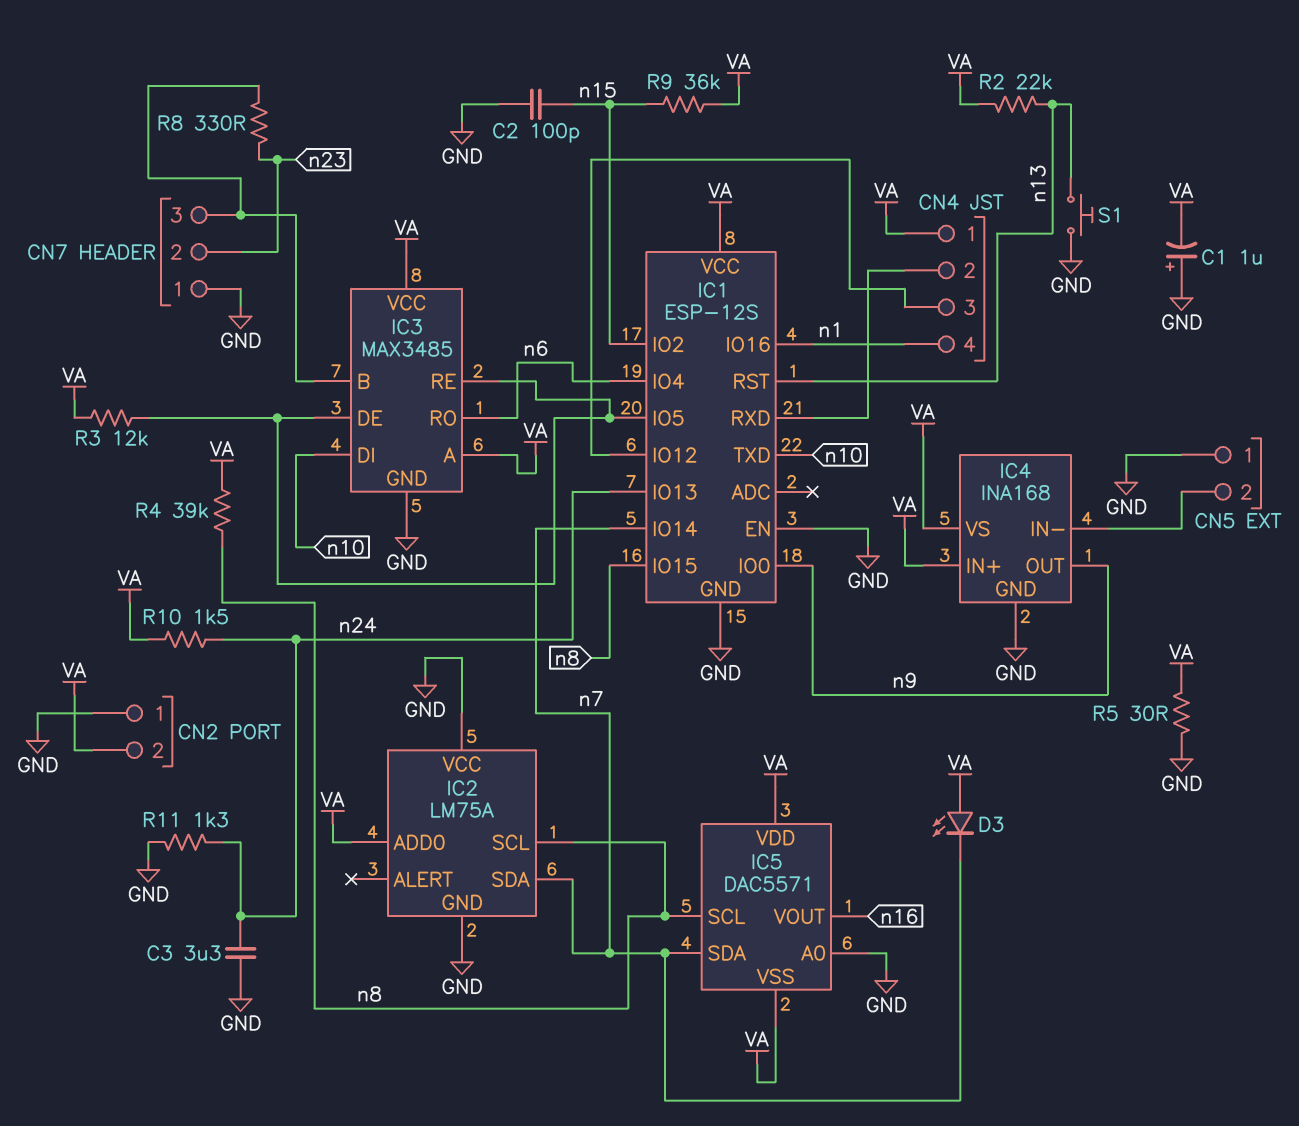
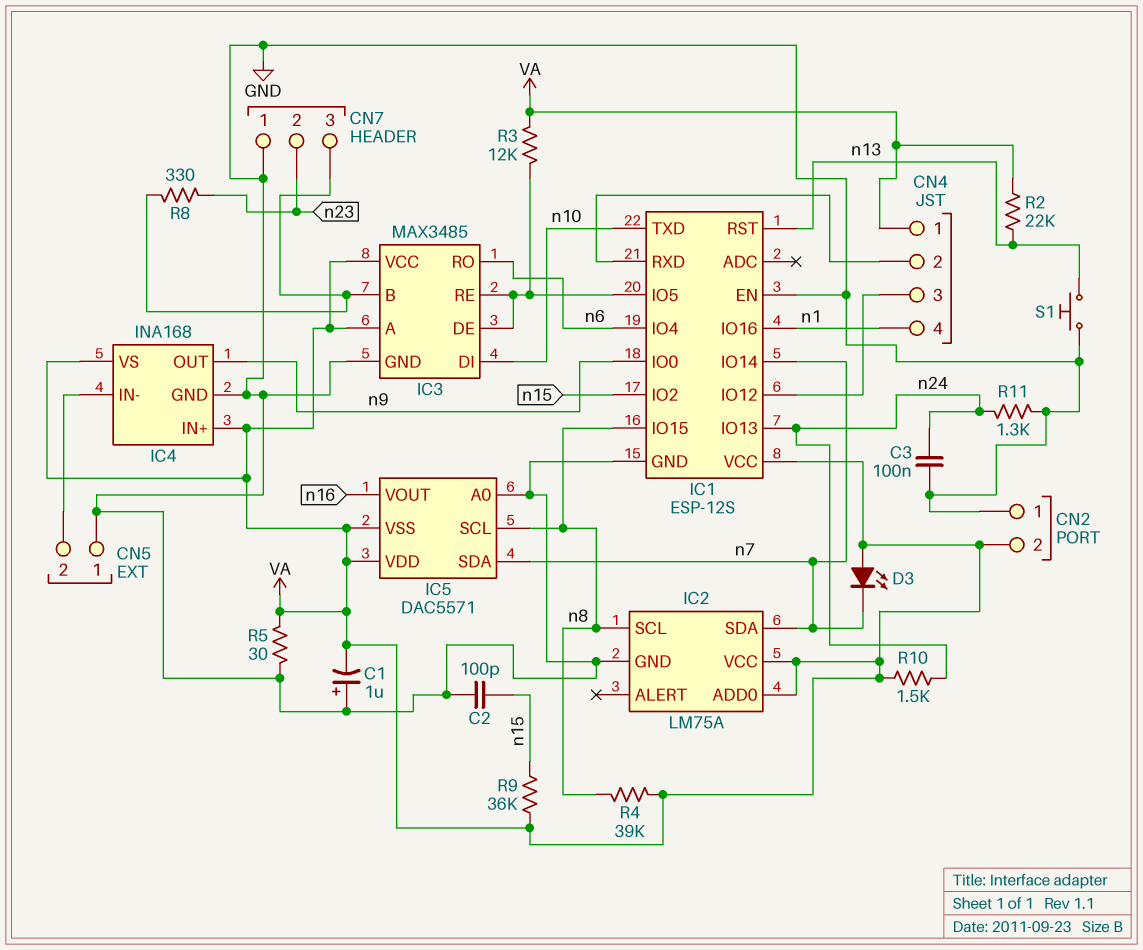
C3: 3.3uF (GND, n24) -> 100nF (GND, n24)
IC2 pin VCC: GND -> VA

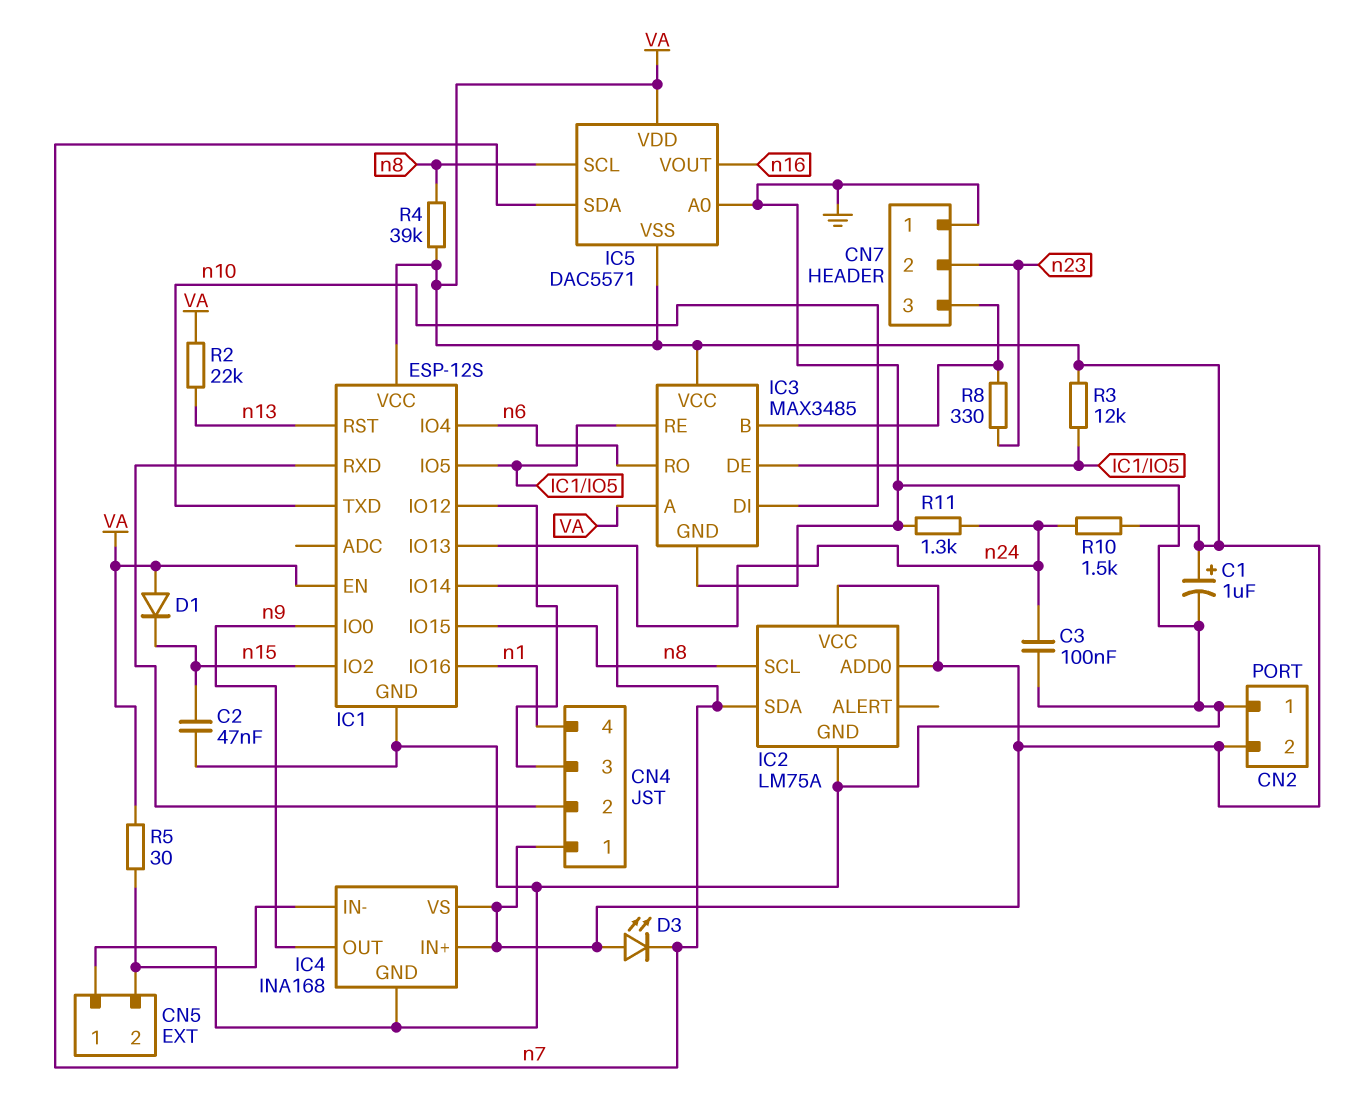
C1: 1uF (plus GND, minus VA) -> 1uF (plus VA, minus GND)
C2: 100pF (GND, n15) -> 47nF (GND, n15)
D1: none -> diode (A VA, K n15)
IC1 pin EN: GND -> VA
R5: 30 (GND, VA) -> 30 (CN5/2, VA)
R9: 36k (VA, n15) -> none
S1: button (GND, n13) -> none

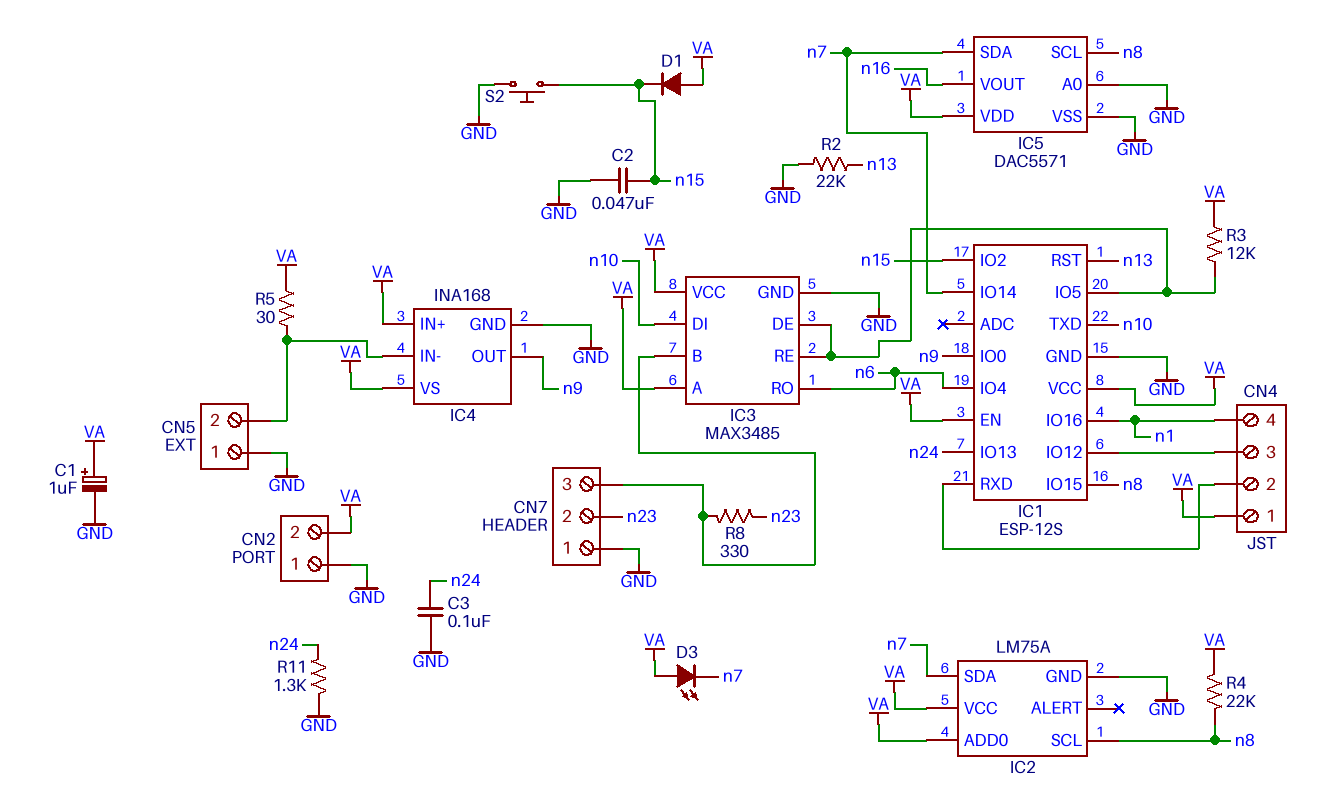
IC5 pin VSS: VA -> GND
R2: 22k (VA, n13) -> 22k (GND, n13)
R4: 39k (VA, n8) -> 22k (VA, n8)
R10: 1.5k (VA, n24) -> none
S2: none -> button (GND, n15)

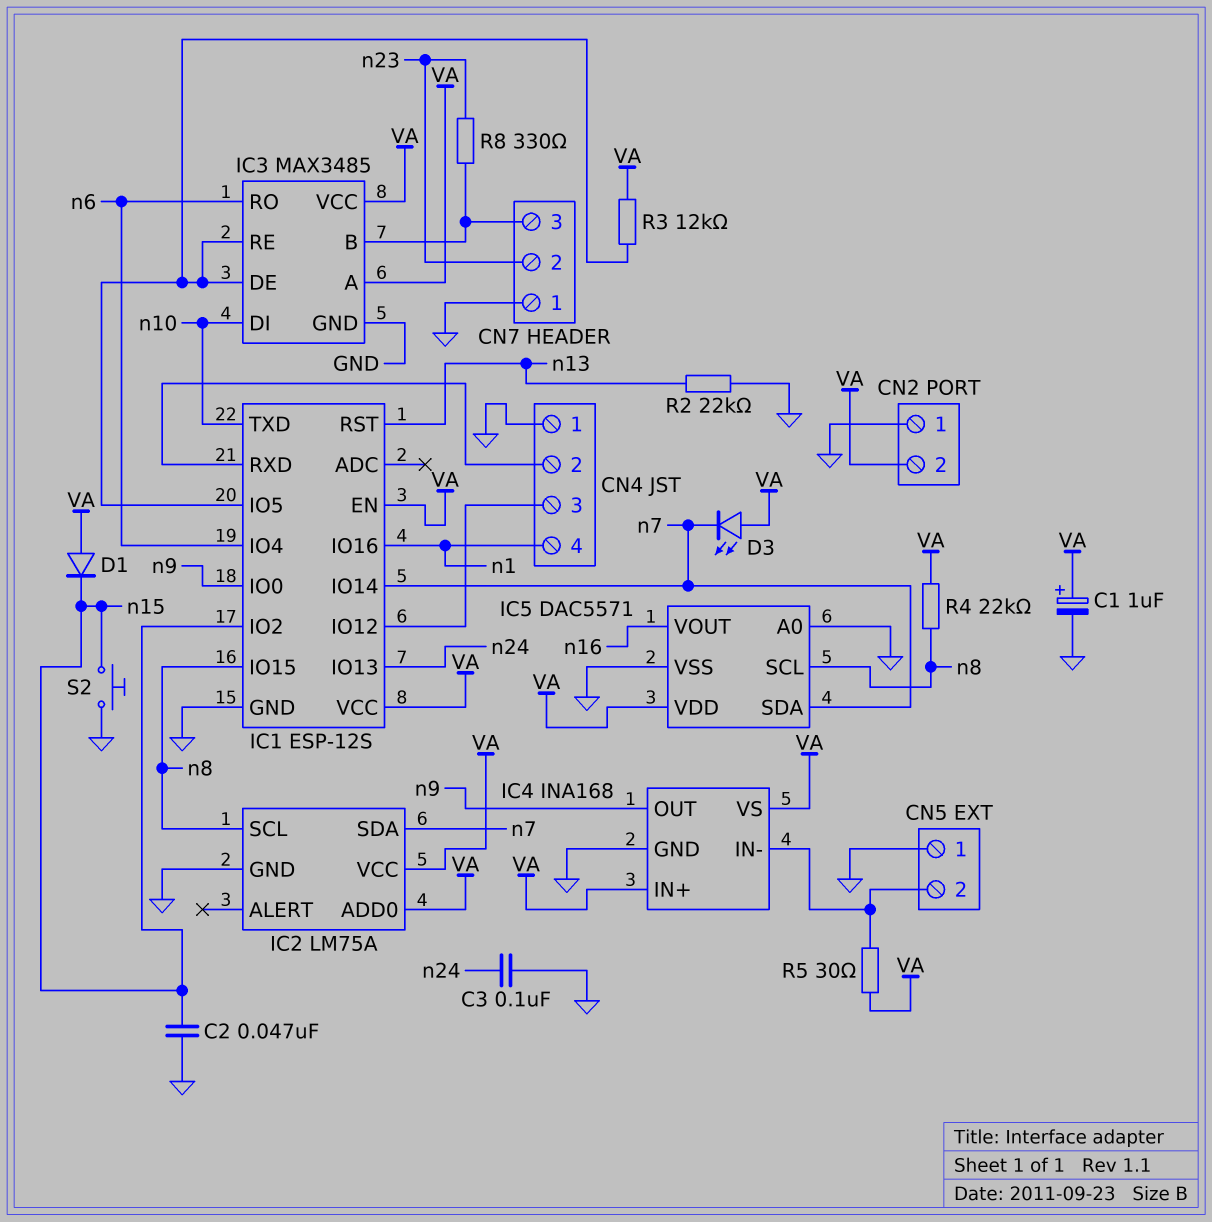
CN4 pin 1: VA -> GND
R11: 1.3k (GND, n24) -> none

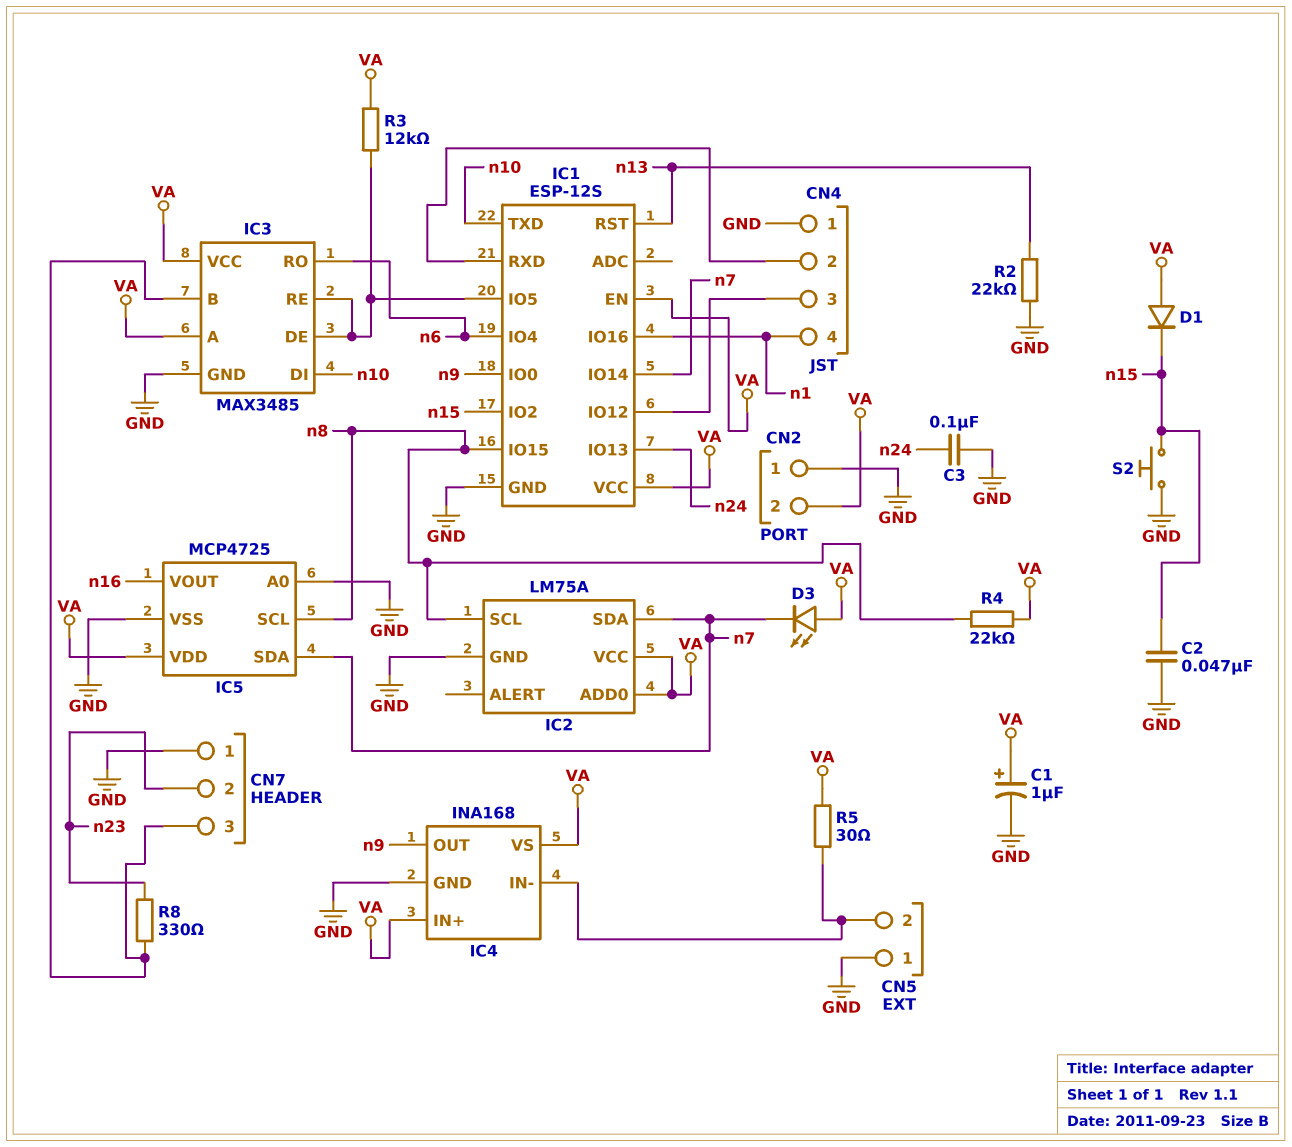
IC5: DAC5571 -> MCP4725

